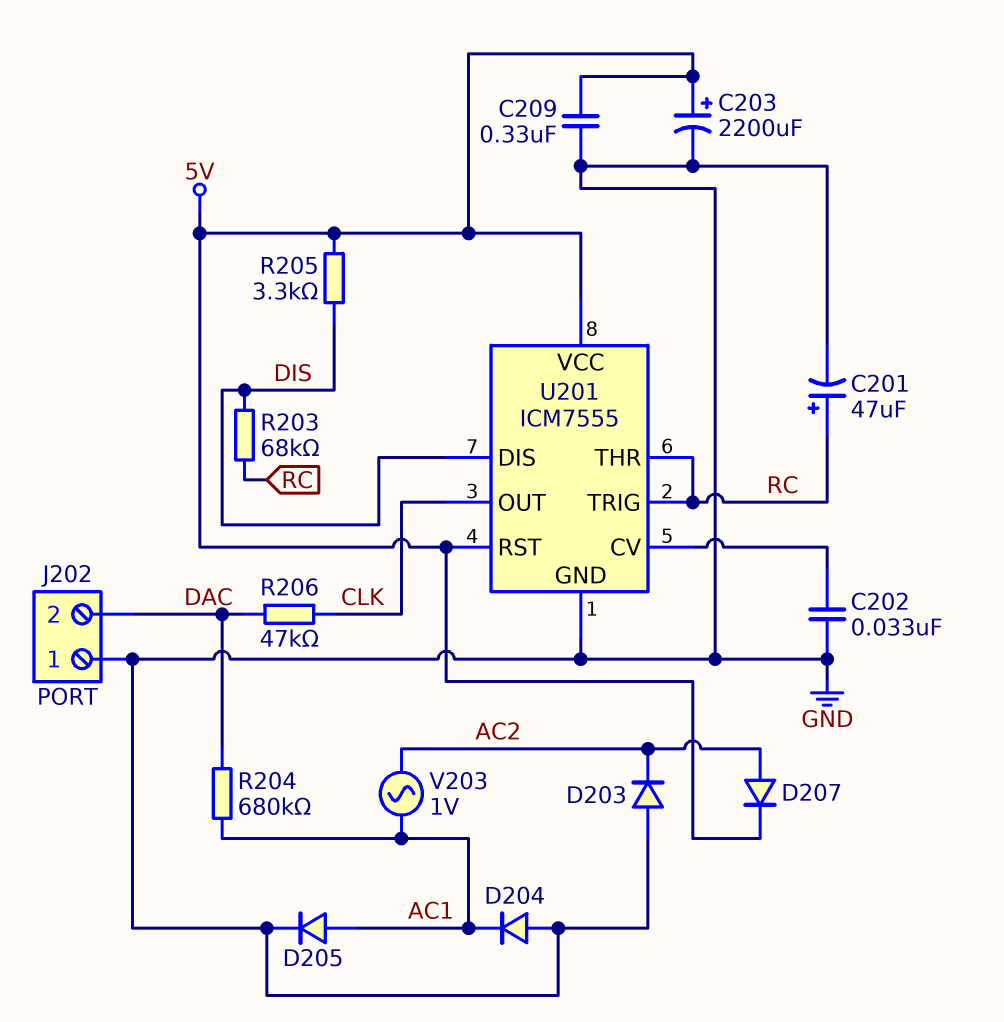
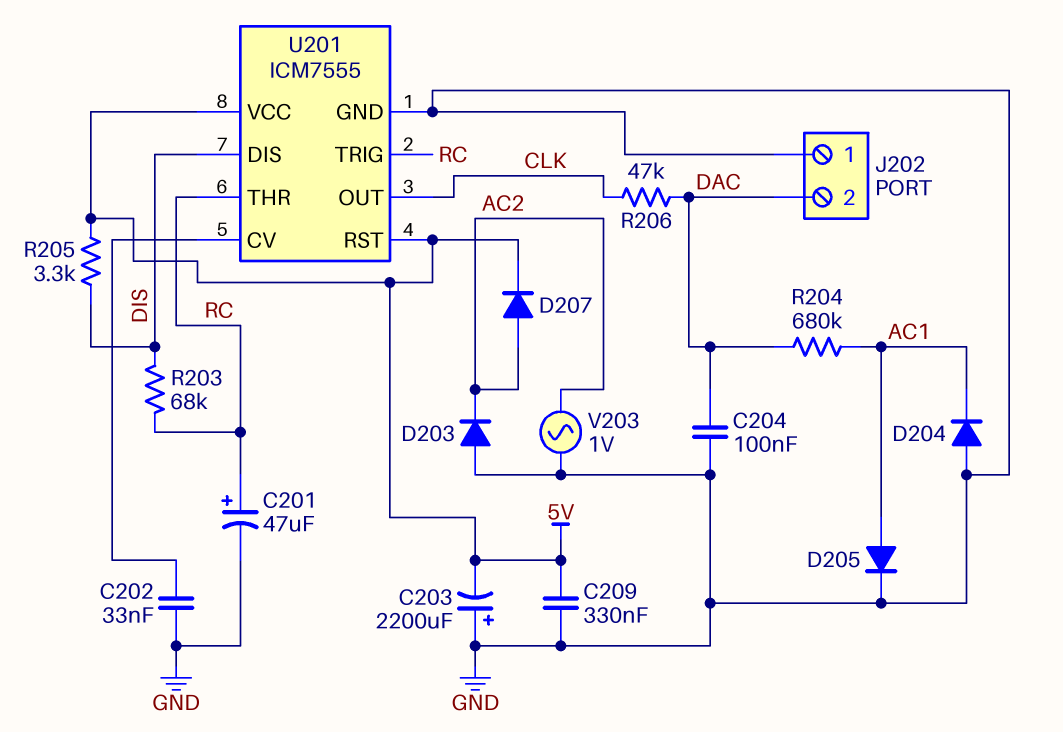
C203: 2200uF (plus 5V, minus GND) -> 2200uF (plus GND, minus 5V)
C204: none -> 100nF (DAC, GND)
V203: AC 1V (AC1, AC2) -> AC 1V (AC2, GND)

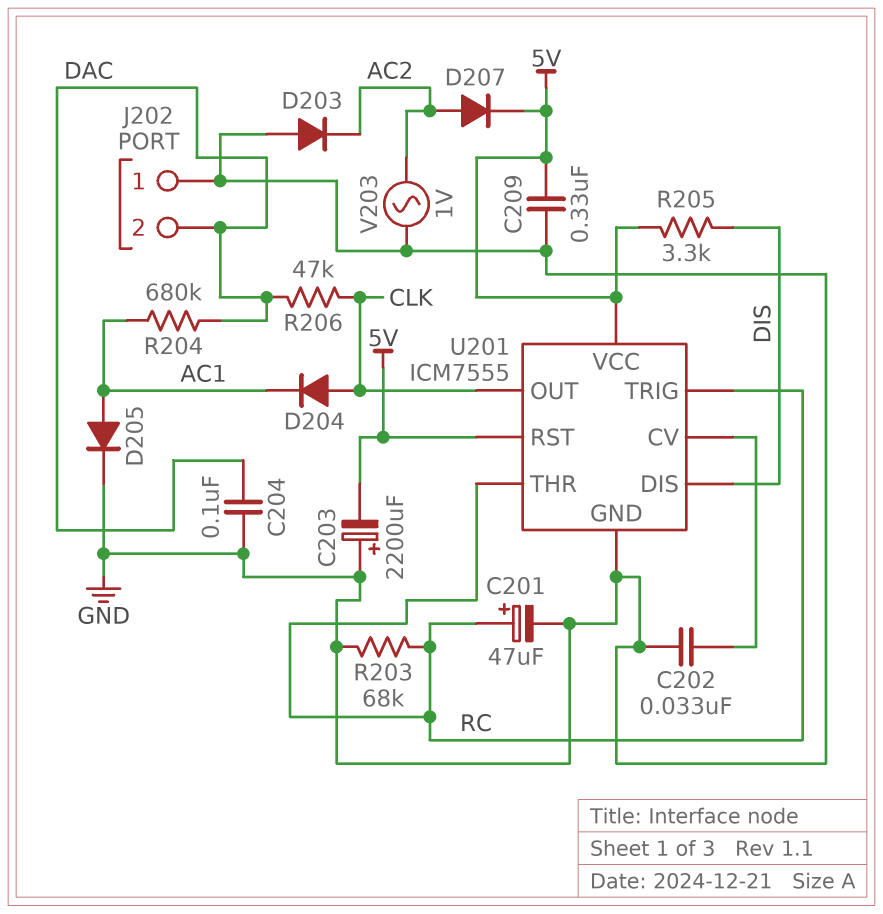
D204: diode (A GND, K AC1) -> diode (A CLK, K AC1)
R203: 68k (DIS, RC) -> 68k (GND, RC)

